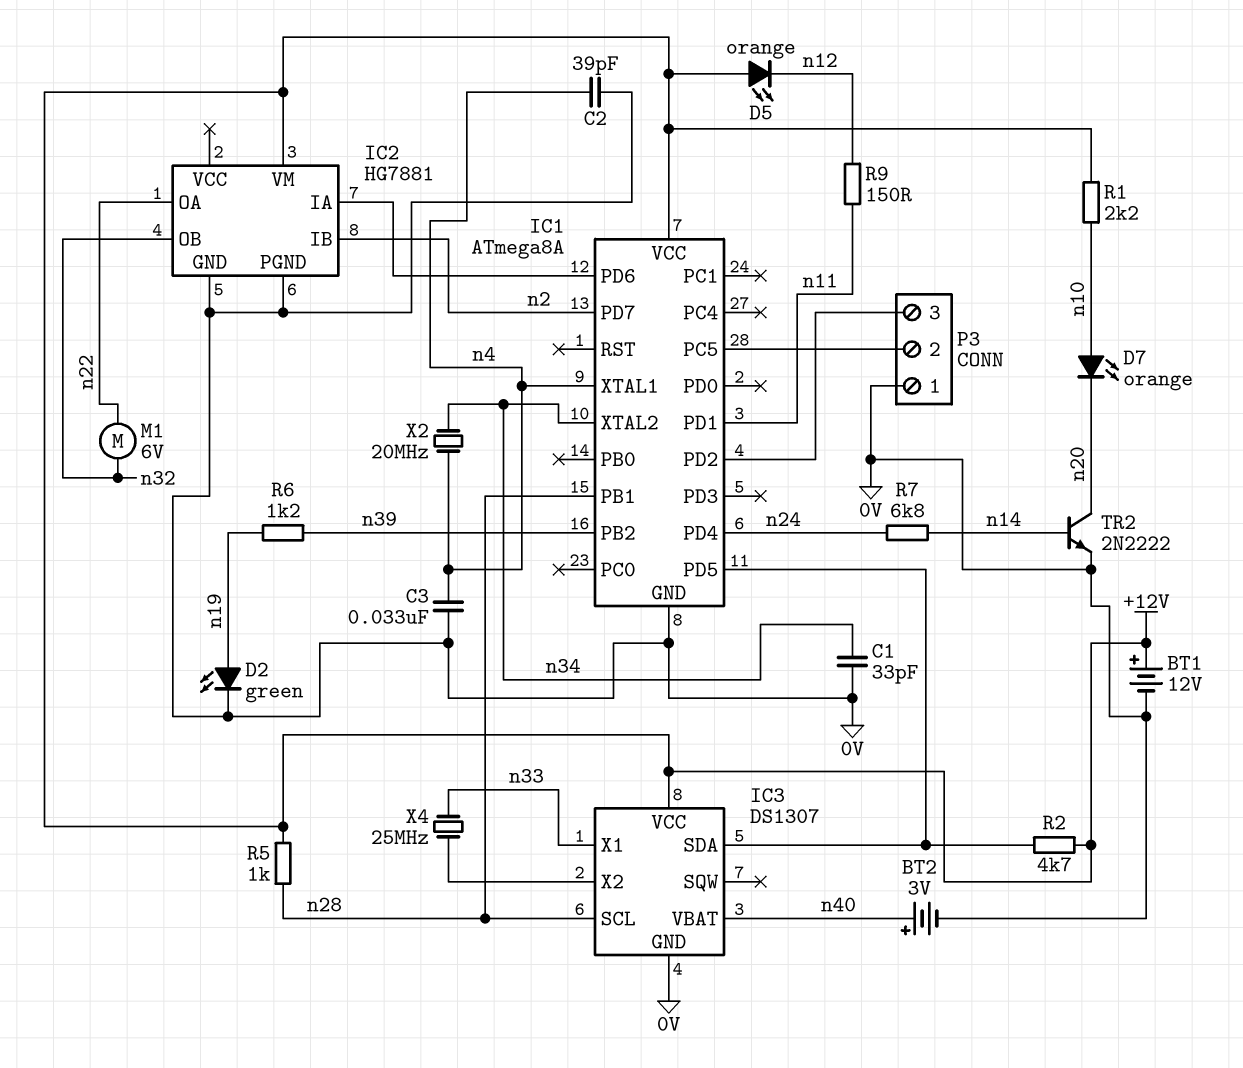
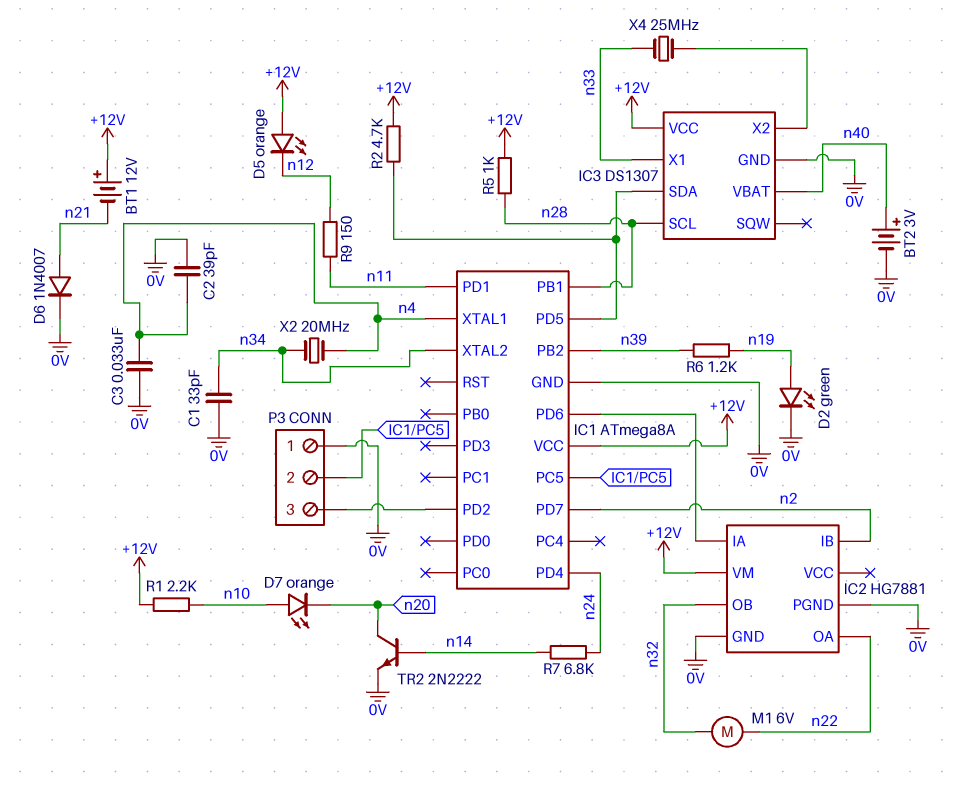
BT1: 12V (plus +12V, minus 0V) -> 12V (plus +12V, minus n21)
D6: none -> diode 1N4007 (A n21, K 0V)

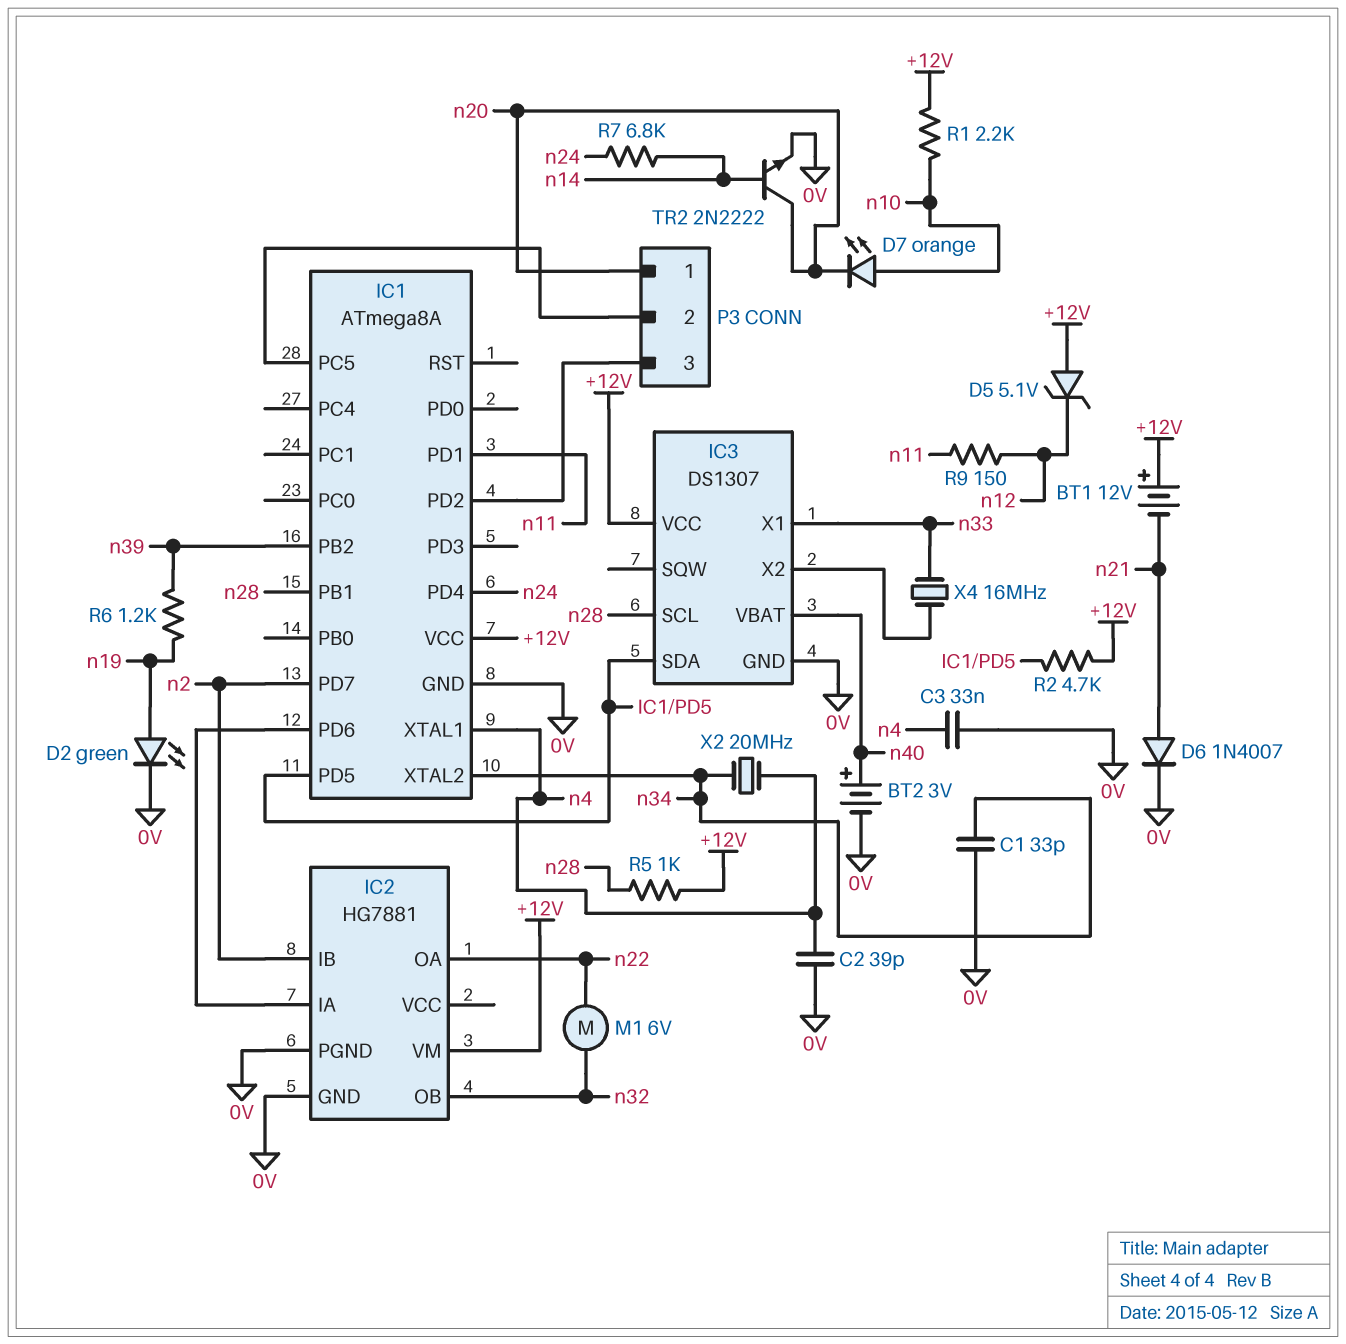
D5: LED orange (A +12V, K n12) -> zener 5.1V (A +12V, K n12)
P3 pin 1: 0V -> n20
X4: 25MHz (IC3/X2, n33) -> 16MHz (IC3/X2, n33)

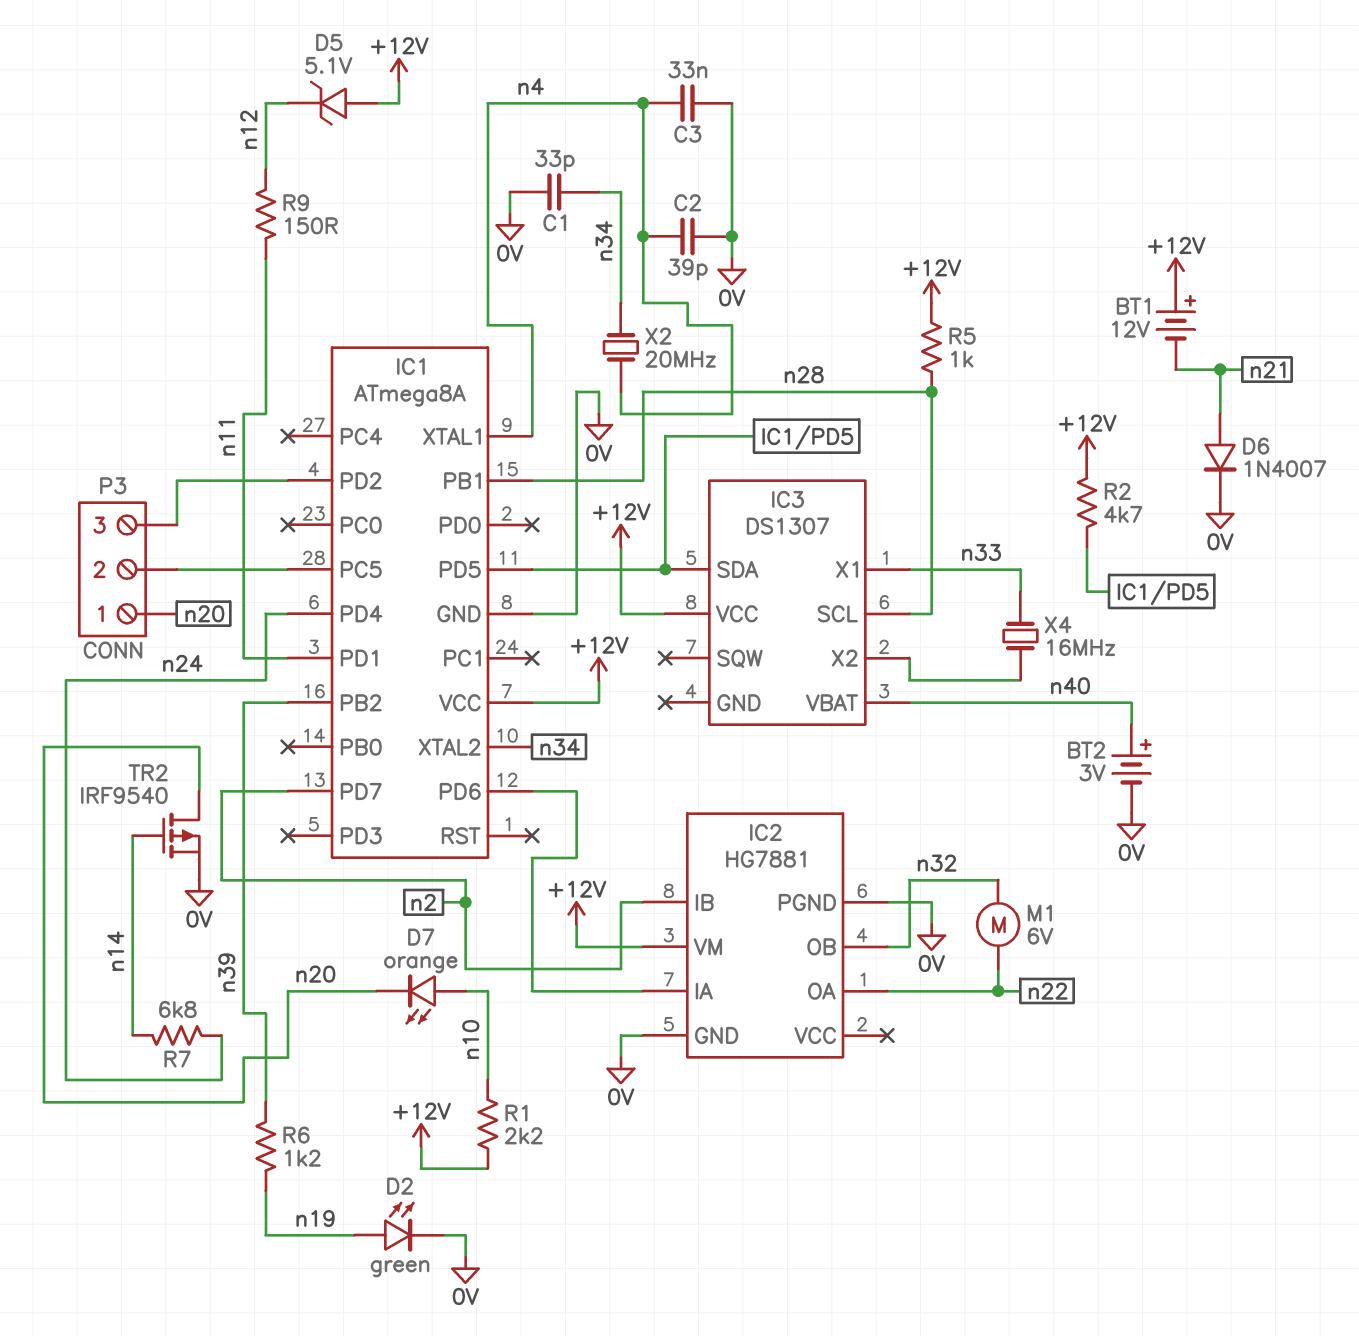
IC3 pin GND: 0V -> none
TR2: NPN 2N2222 (B n14, C n20, E 0V) -> PMOS IRF9540 (G n14, D n20, S 0V)

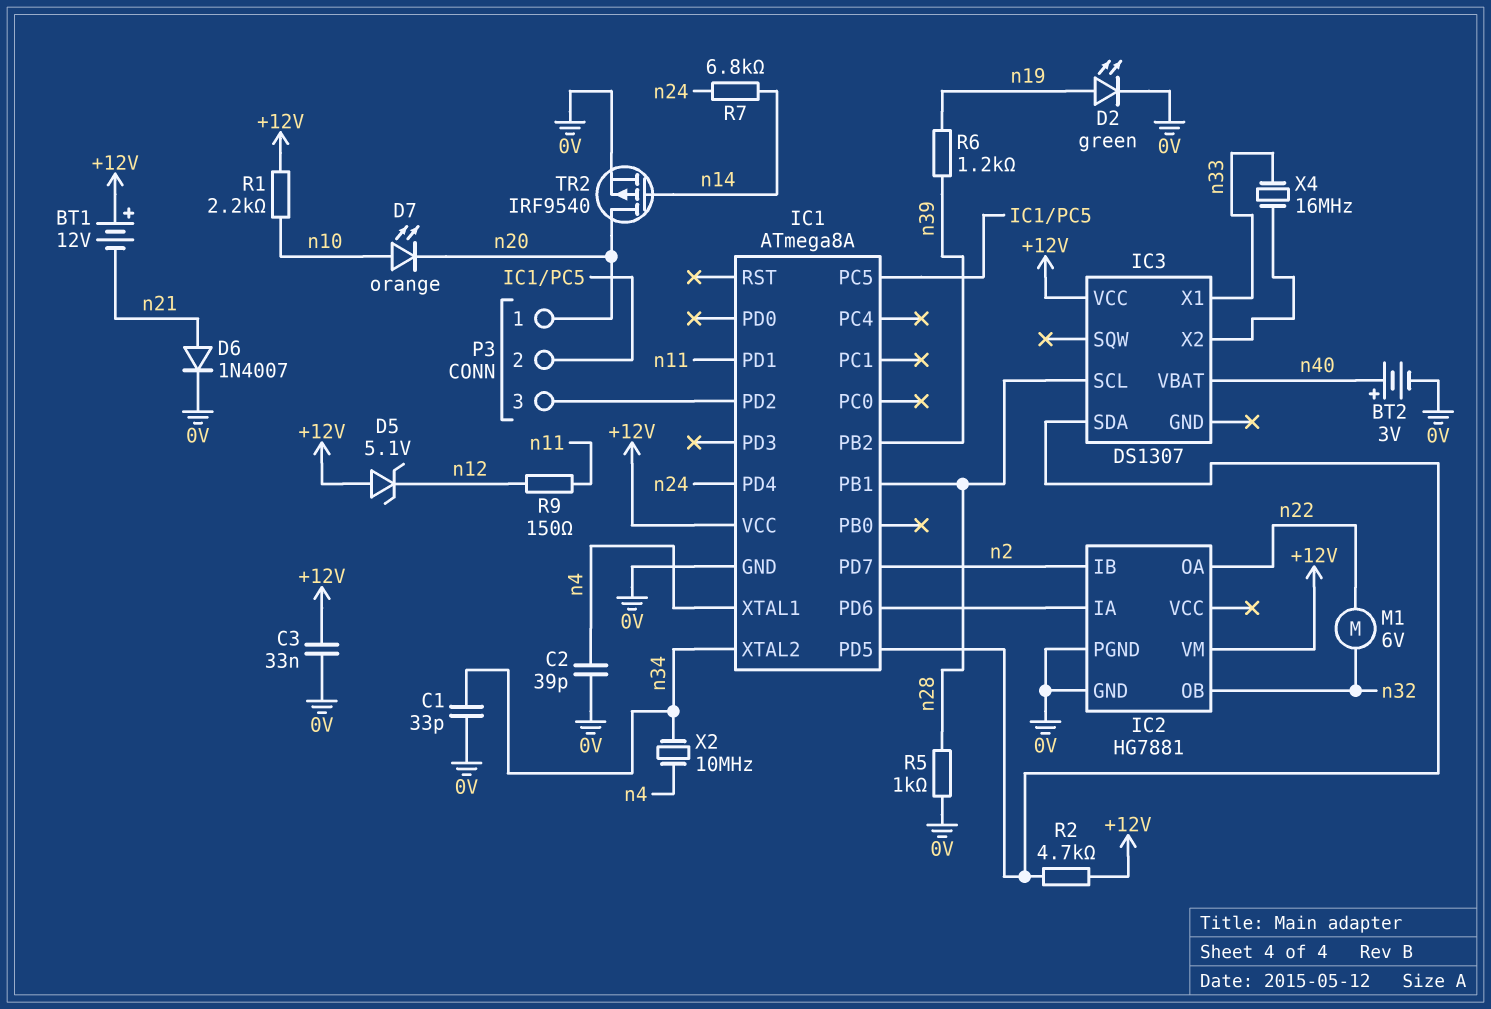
C3: 33nF (0V, n4) -> 33nF (+12V, 0V)
R5: 1k (+12V, n28) -> 1k (0V, n28)
X2: 20MHz (n4, n34) -> 10MHz (n4, n34)

